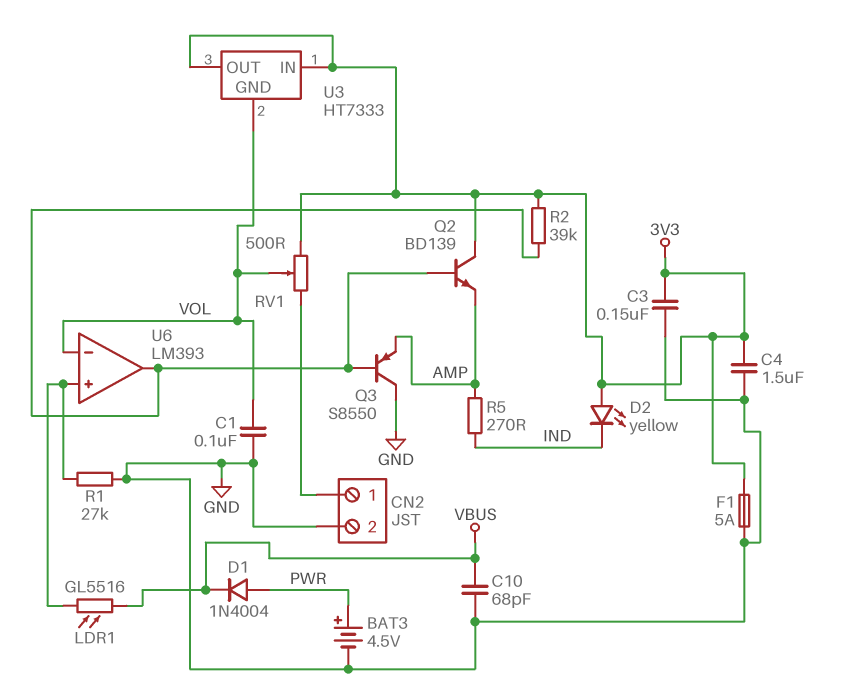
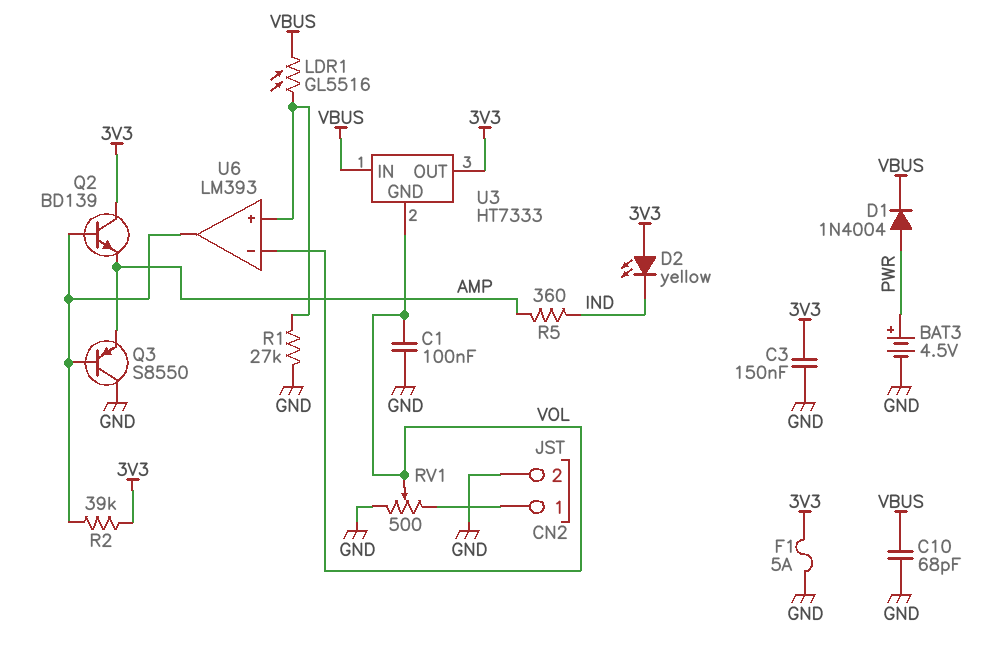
C4: 1.5uF (3V3, GND) -> none
R5: 270 (AMP, IND) -> 360 (AMP, IND)
RV1: 500 (3V3, CN2/1, wiper VOL) -> 500 (CN2/1, GND, wiper VOL)
U3 pin IN: 3V3 -> VBUS

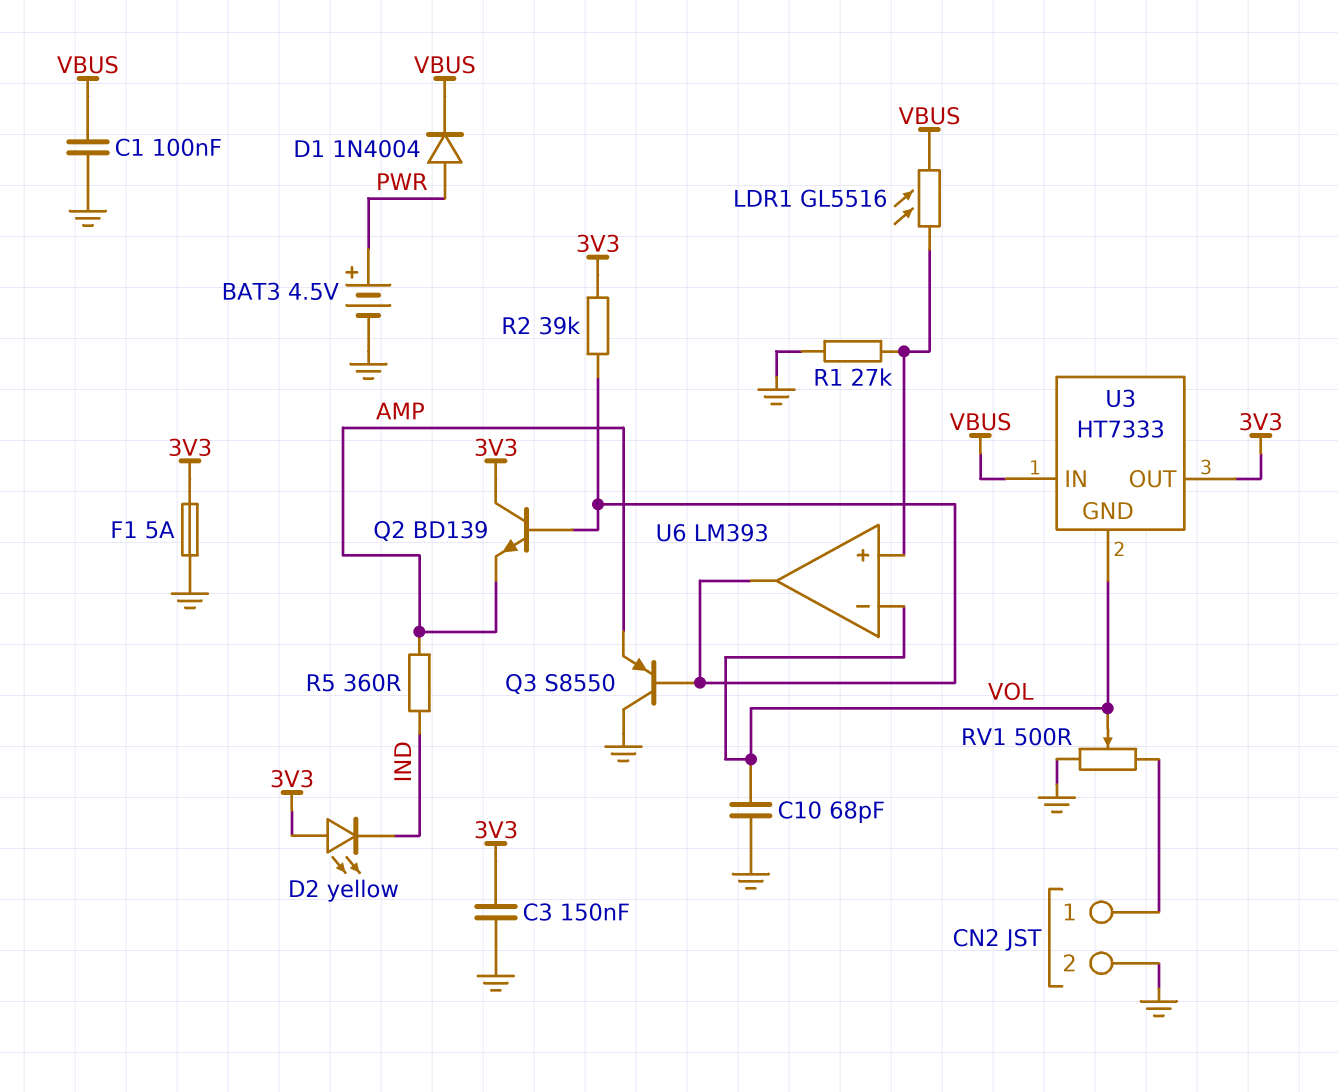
C1: 100nF (GND, VOL) -> 100nF (GND, VBUS)
C10: 68pF (GND, VBUS) -> 68pF (GND, VOL)

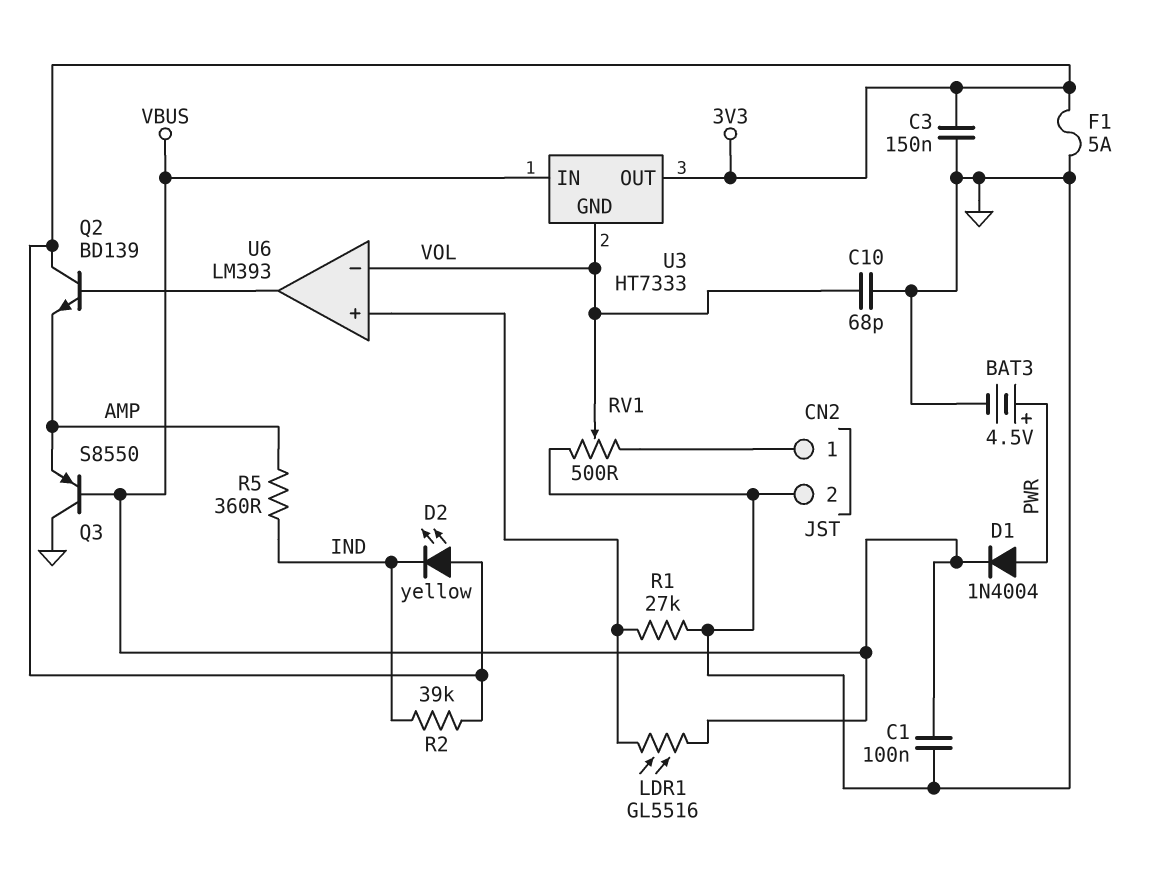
Q3: PNP S8550 (B U6/out, C GND, E AMP) -> PNP S8550 (B VBUS, C GND, E AMP)
R2: 39k (3V3, U6/out) -> 39k (3V3, IND)

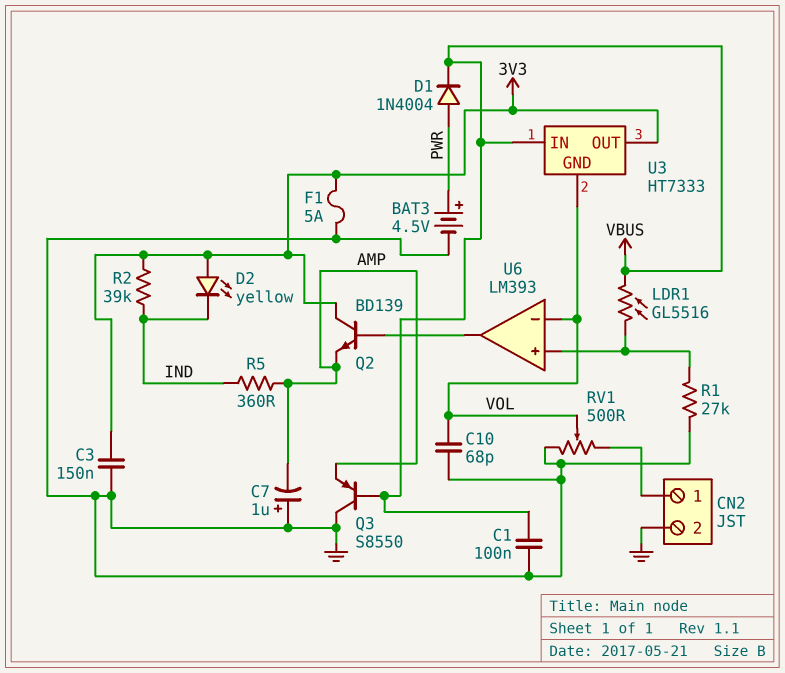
C7: none -> 1uF (plus GND, minus AMP)

